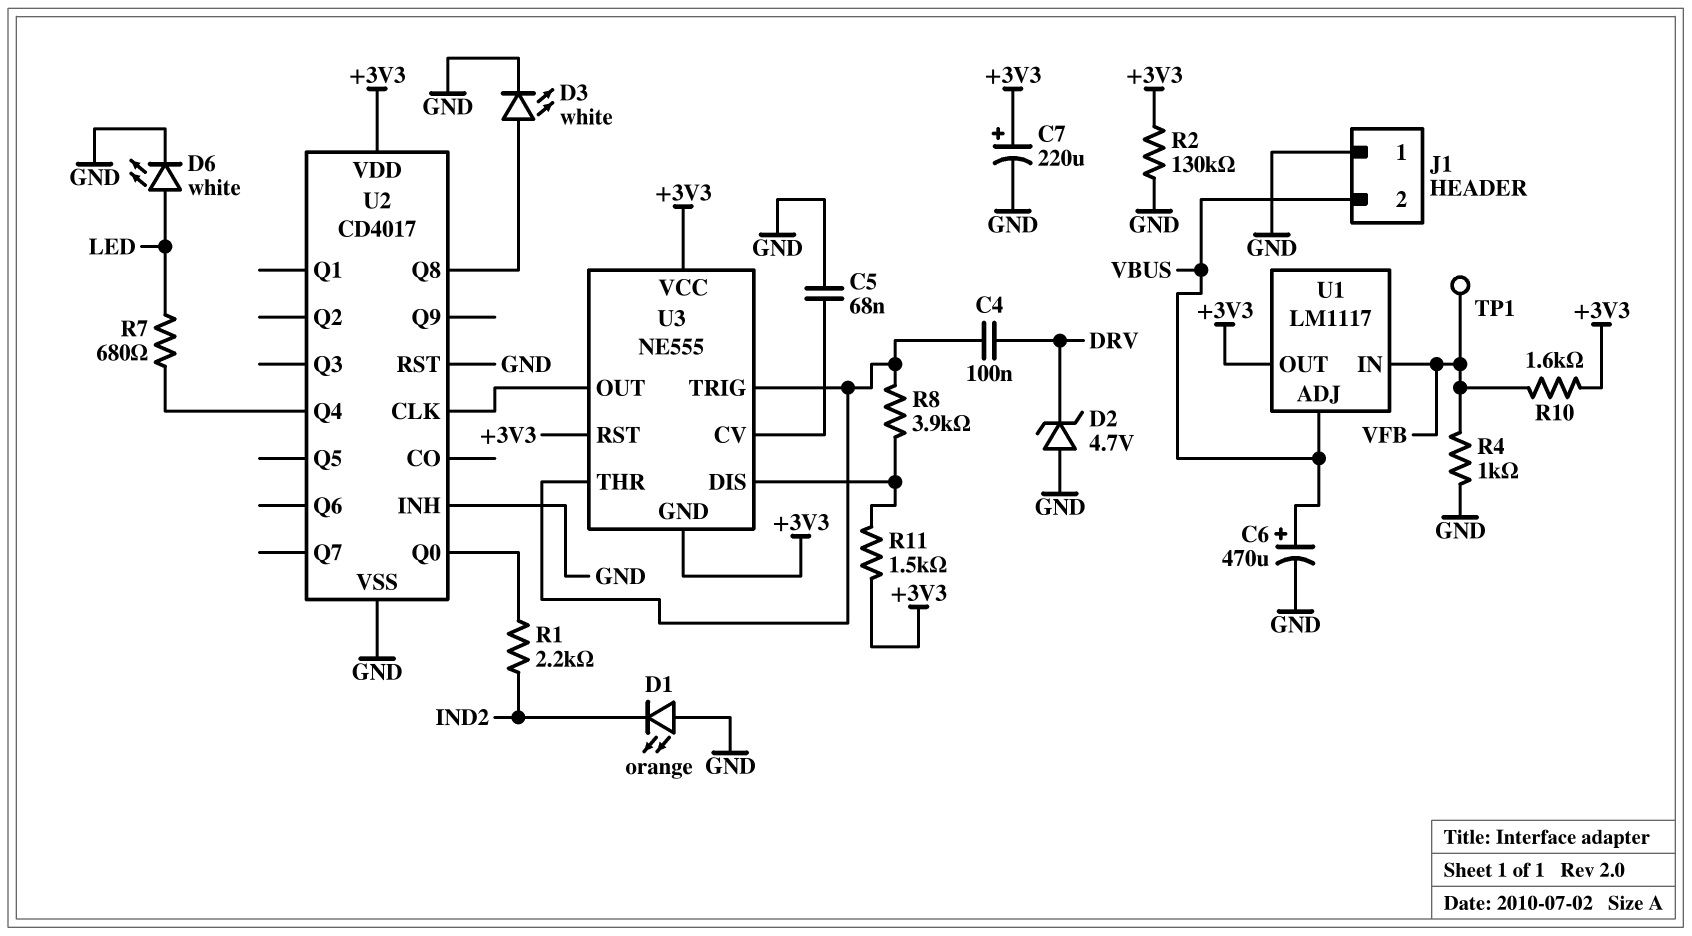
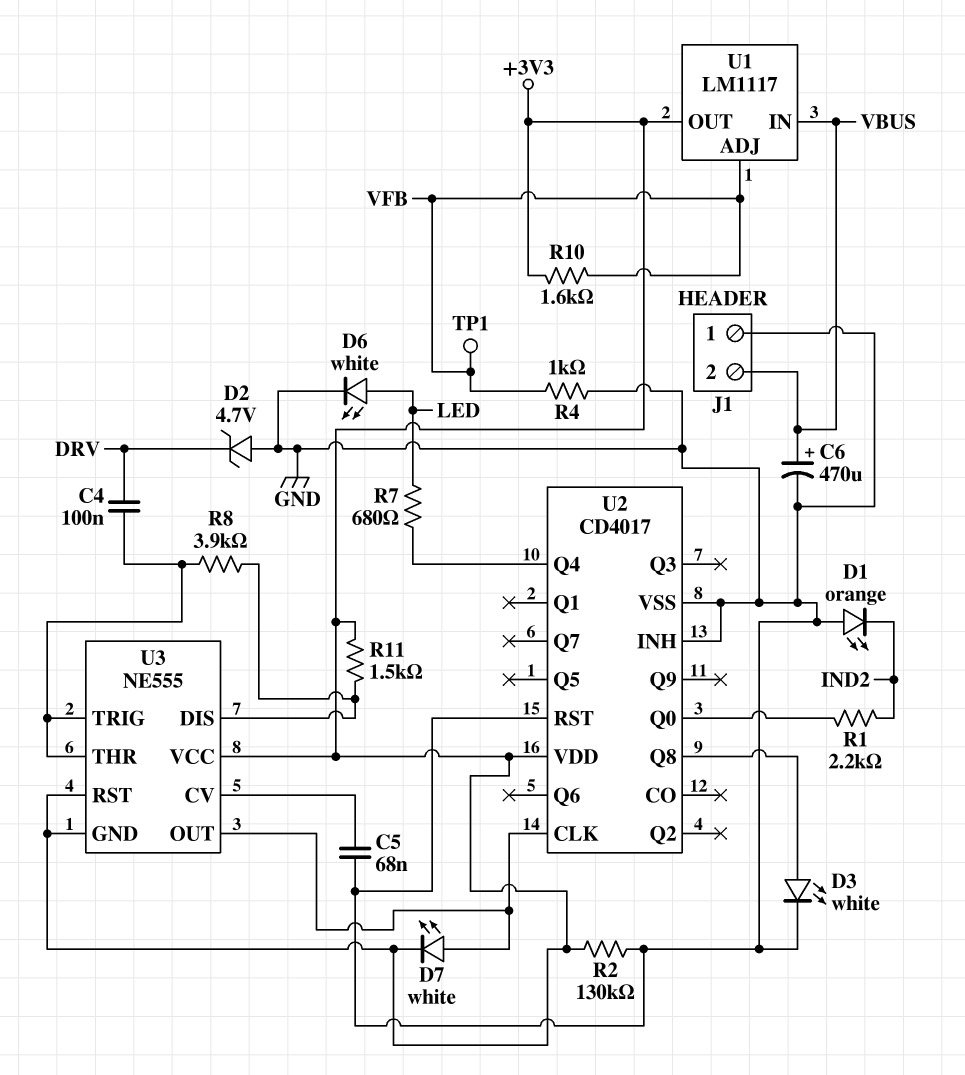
C7: 220uF (plus +3V3, minus GND) -> none
D7: none -> LED white (A U2/CLK, K +3V3)
U1 pin ADJ: VBUS -> VFB
U1 pin IN: VFB -> VBUS

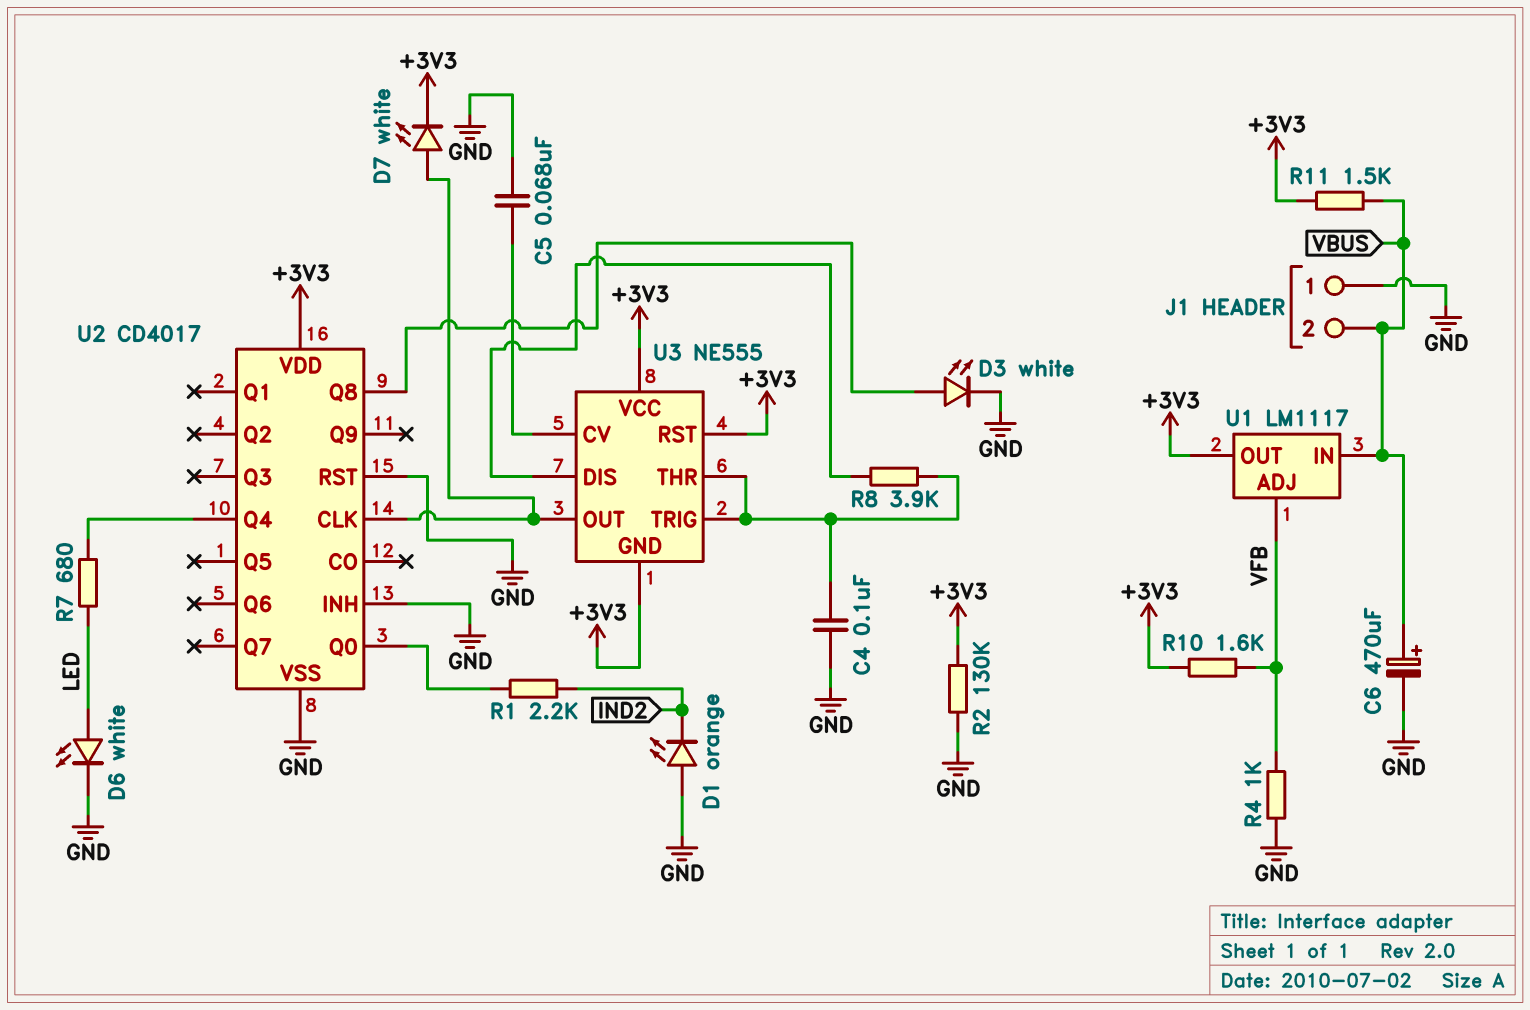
C4: 100nF (DRV, U3/THR) -> 100nF (GND, U3/THR)
D2: zener 4.7V (A GND, K DRV) -> none
R11: 1.5k (+3V3, U3/DIS) -> 1.5k (+3V3, VBUS)
TP1: test point (VFB) -> none

